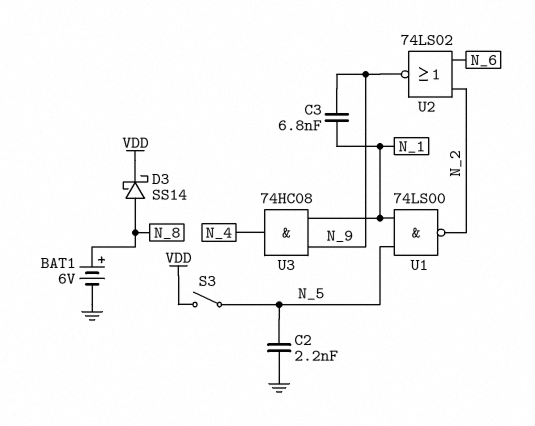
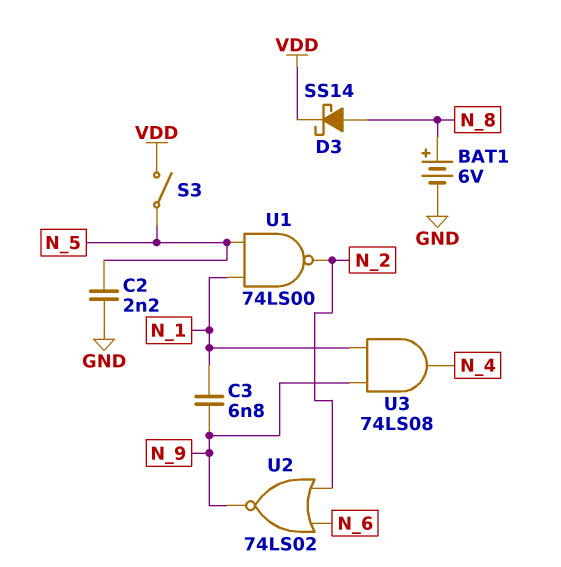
U3: AND 74HC08 (in N_1, in N_9, out N_4) -> AND 74LS08 (in N_1, in N_9, out N_4)

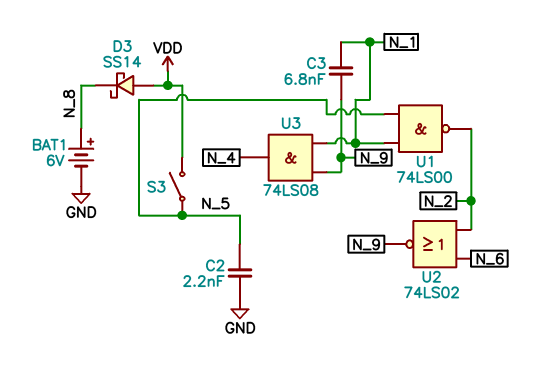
D3: schottky SS14 (A N_8, K VDD) -> schottky SS14 (A VDD, K N_8)

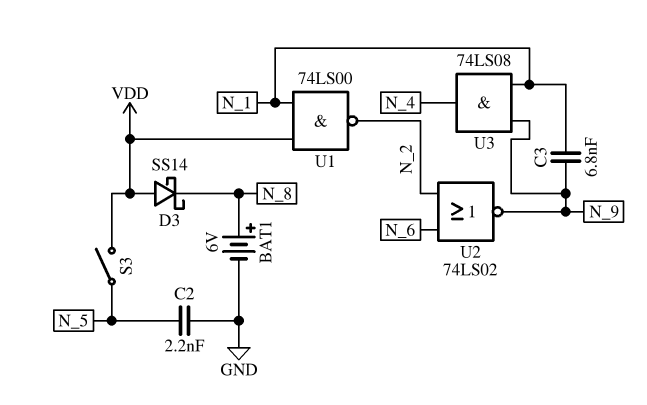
U1: NAND 74LS00 (in N_1, in N_5, out N_2) -> NAND 74LS00 (in N_1, in VDD, out N_2)

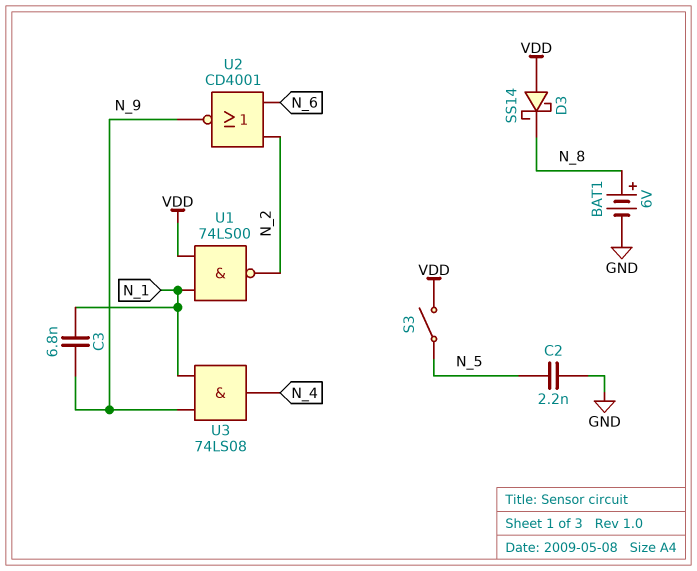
U2: NOR 74LS02 (in N_2, in N_6, out N_9) -> NOR CD4001 (in N_2, in N_6, out N_9)

